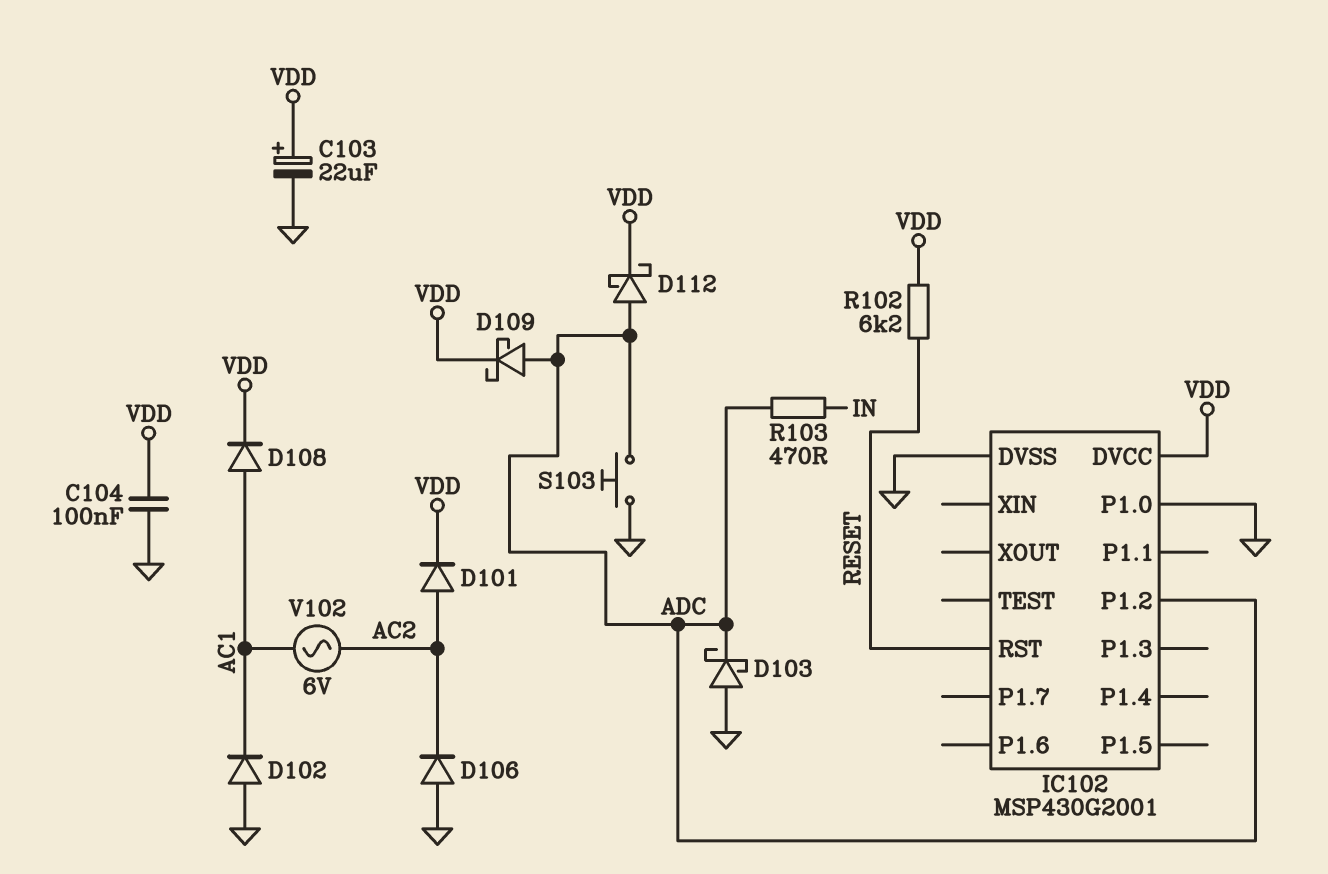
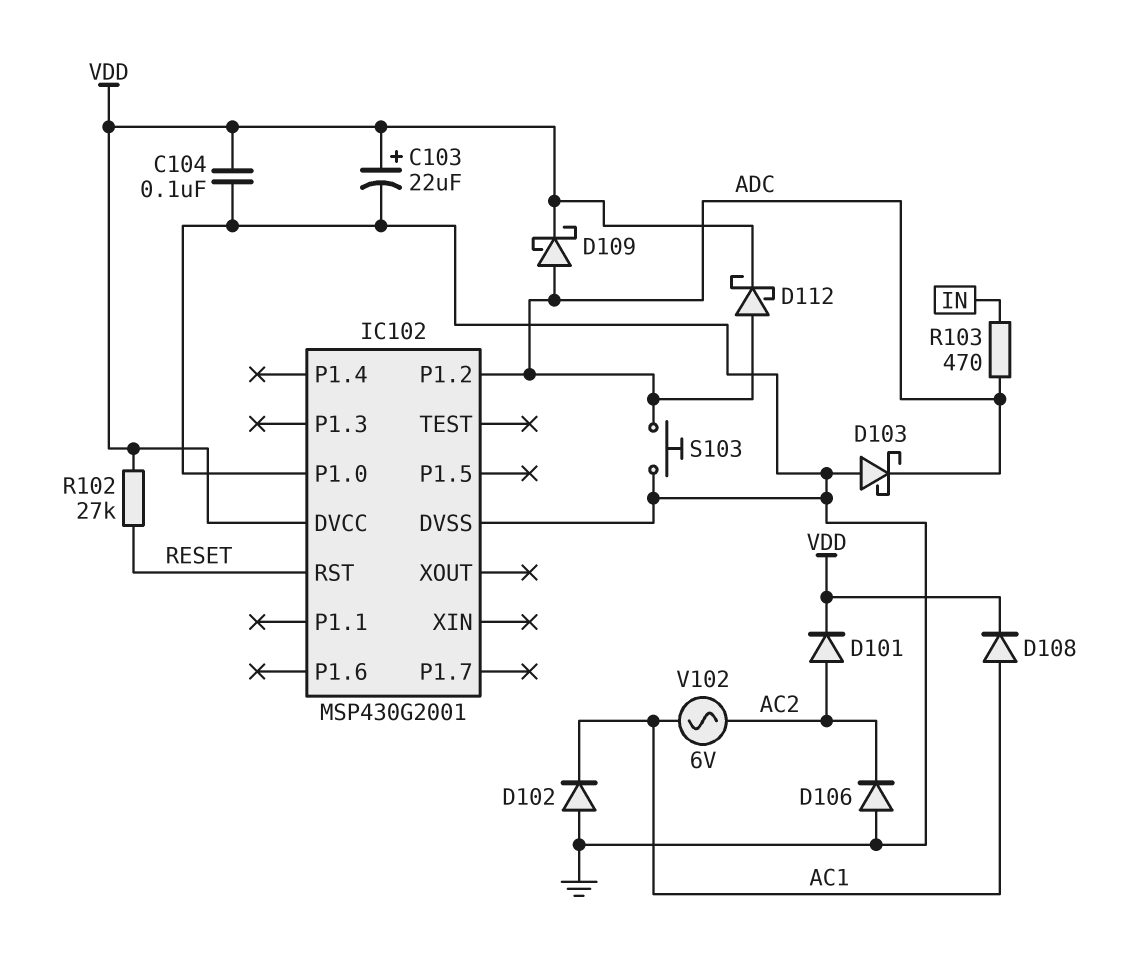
R102: 6.2k (RESET, VDD) -> 27k (RESET, VDD)

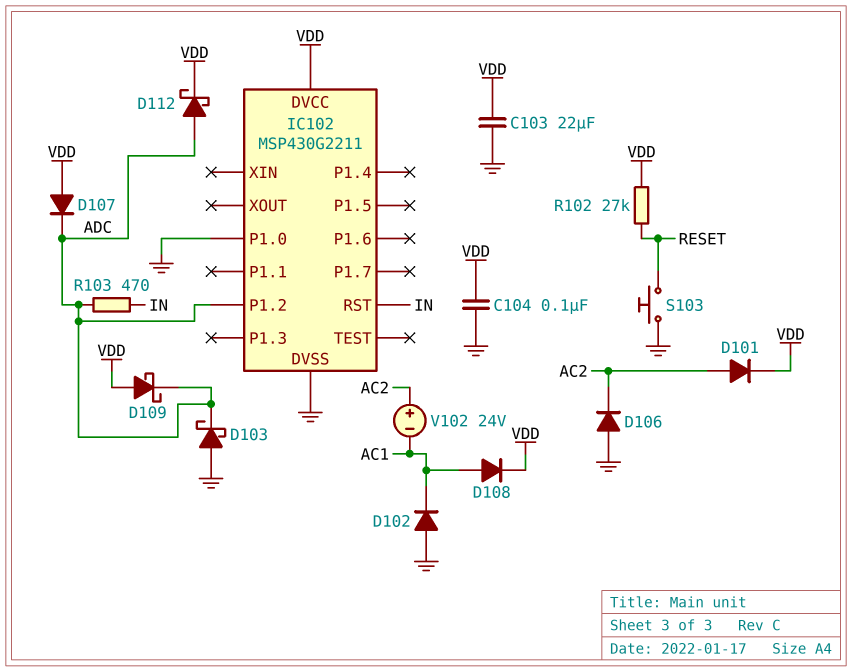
C103: 22uF (plus VDD, minus GND) -> 22uF (GND, VDD)
D107: none -> diode (A VDD, K ADC)
D109: schottky (A ADC, K VDD) -> schottky (A VDD, K ADC)
IC102: MSP430G2001 -> MSP430G2211
IC102 pin RST: RESET -> IN
S103: button (ADC, GND) -> button (GND, RESET)
V102: AC 6V (AC1, AC2) -> 24V (plus AC2, minus AC1)

